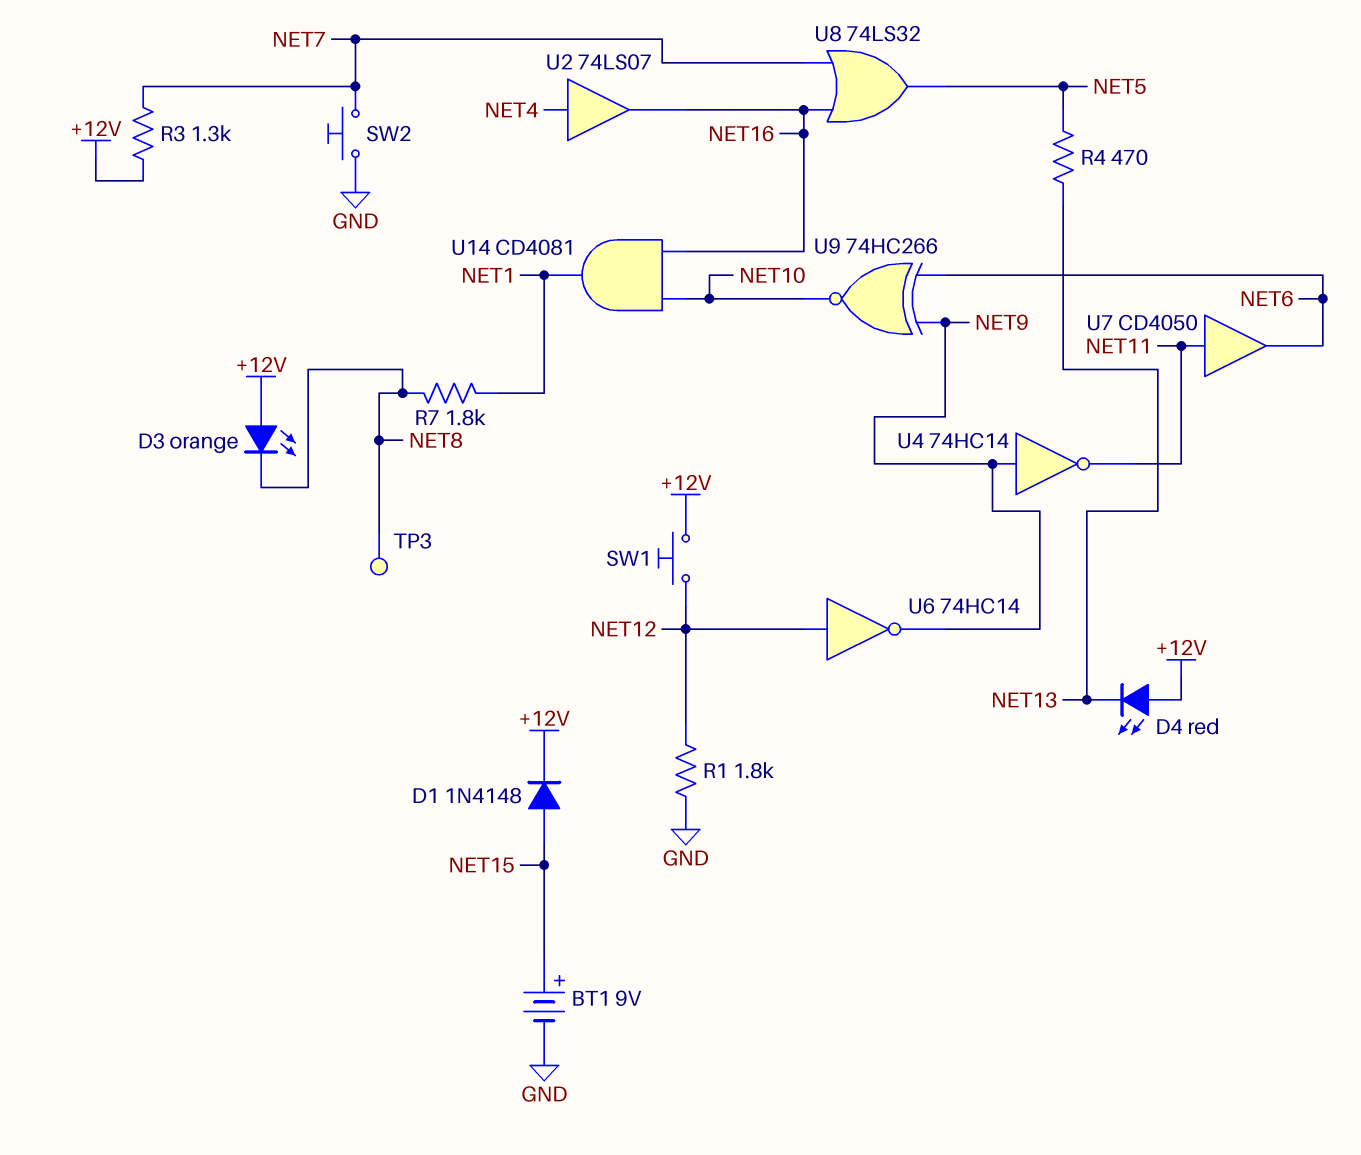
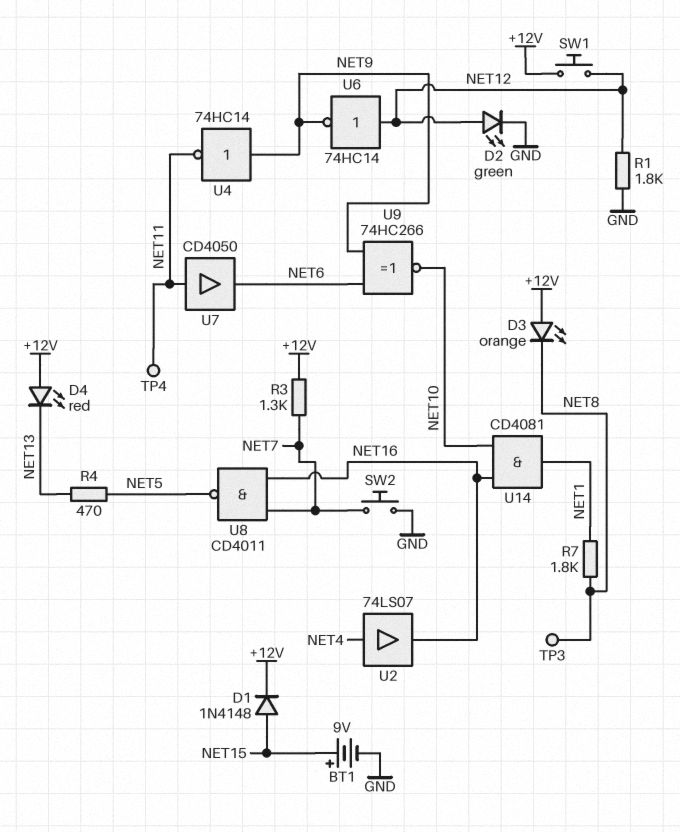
D2: none -> LED green (A NET12, K GND)
TP4: none -> test point (NET11)
U8: OR 74LS32 (in NET7, in NET16, out NET5) -> NAND CD4011 (in NET7, in NET16, out NET5)

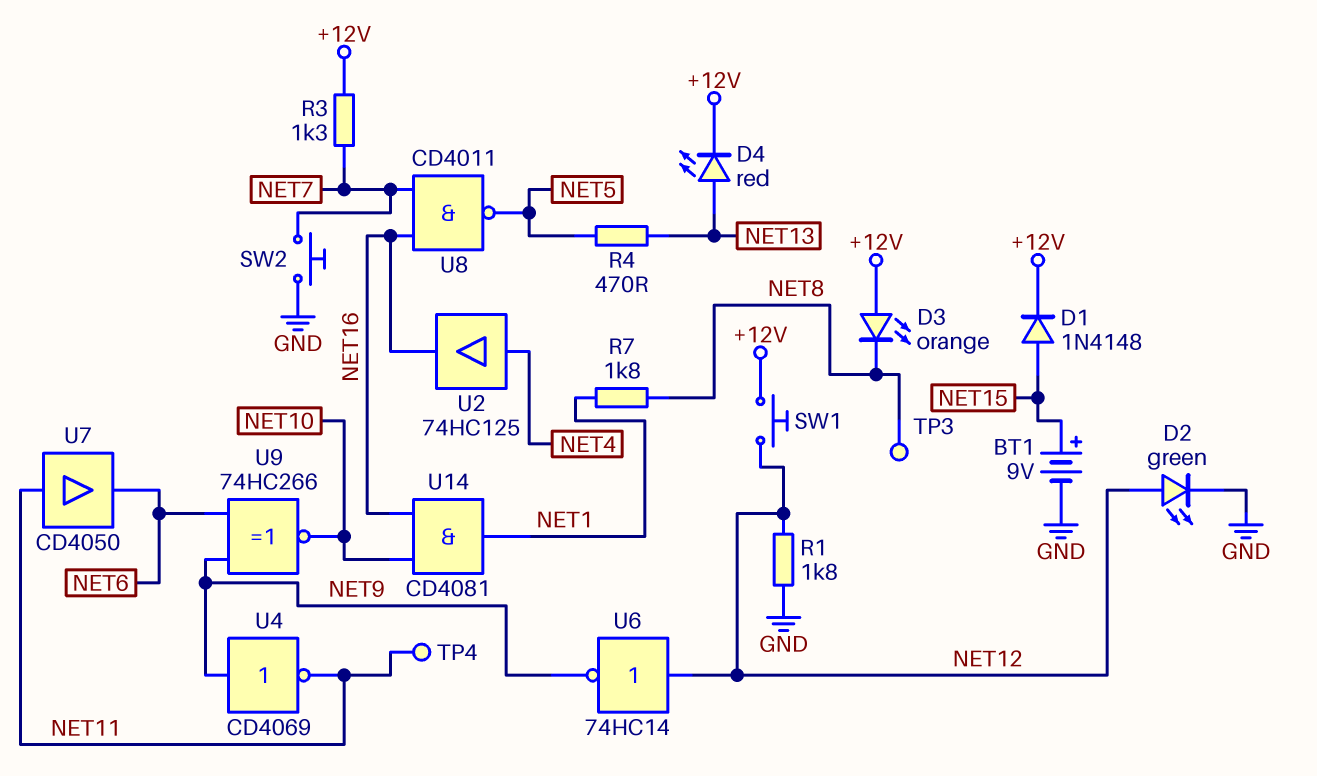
D4: LED red (A +12V, K NET13) -> LED red (A NET13, K +12V)
U2: buffer 74LS07 (in NET4, out NET16) -> buffer 74HC125 (in NET4, out NET16)
U4: NOT 74HC14 (in NET9, out NET11) -> NOT CD4069 (in NET9, out NET11)

